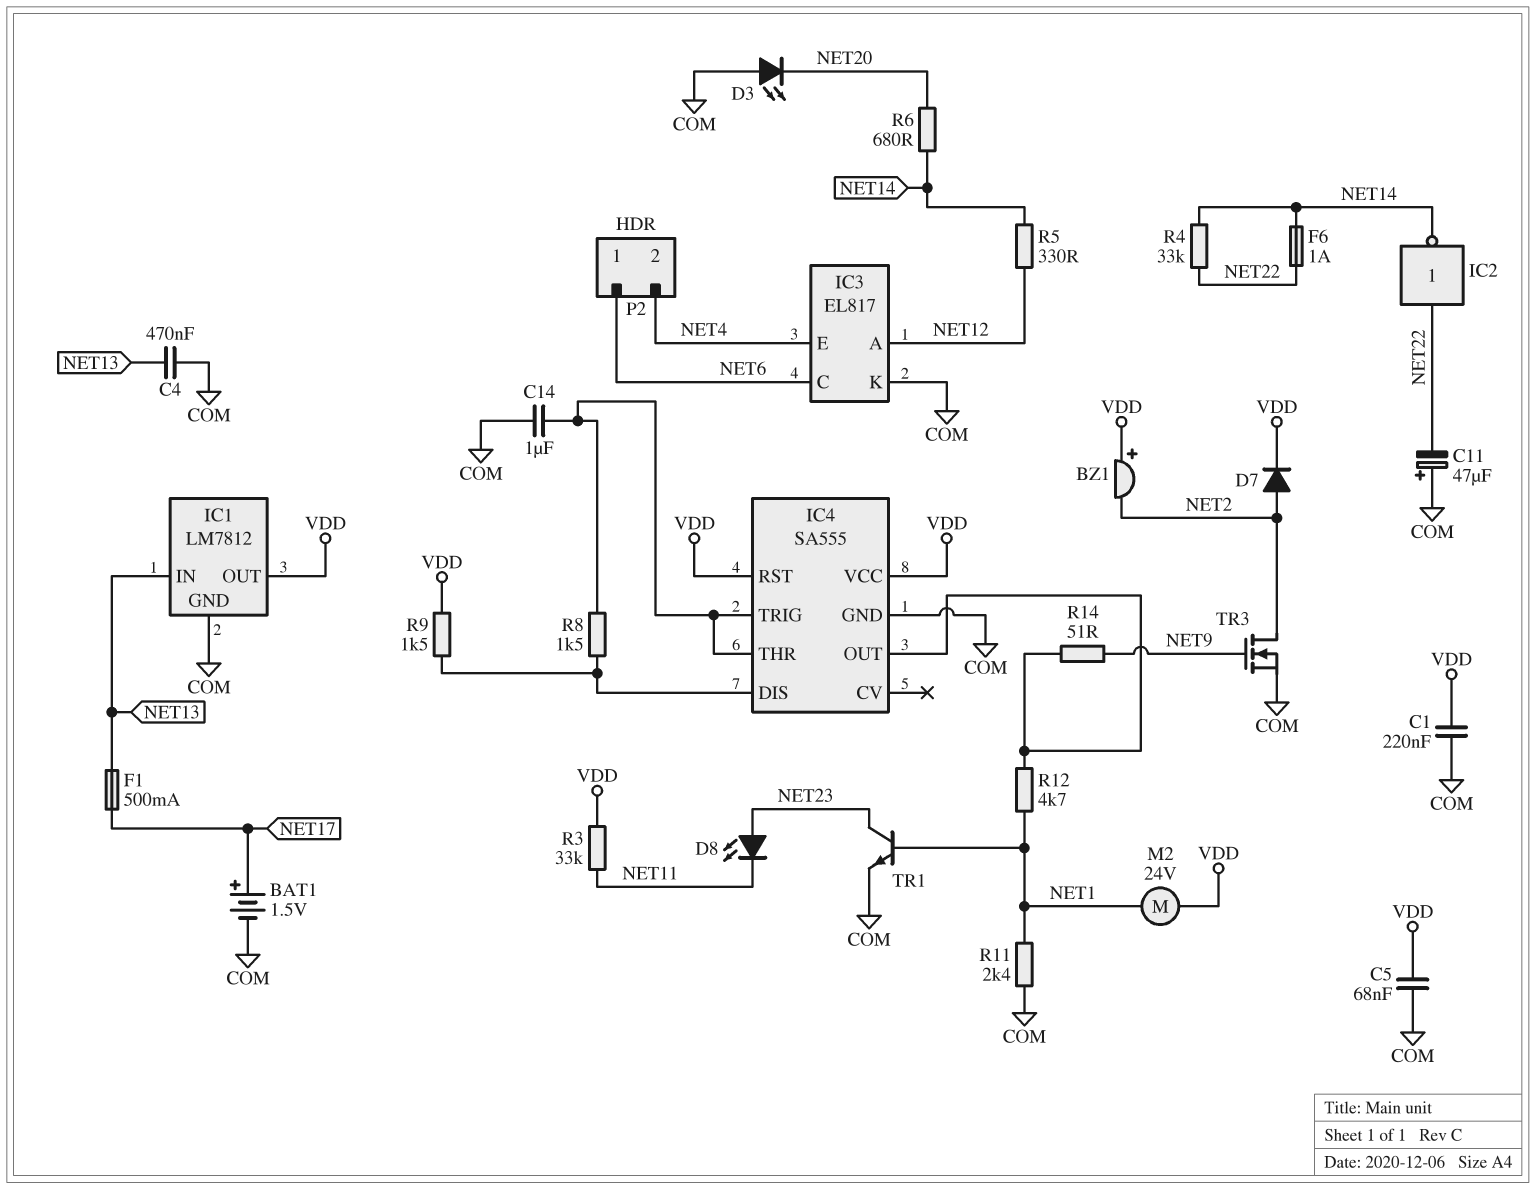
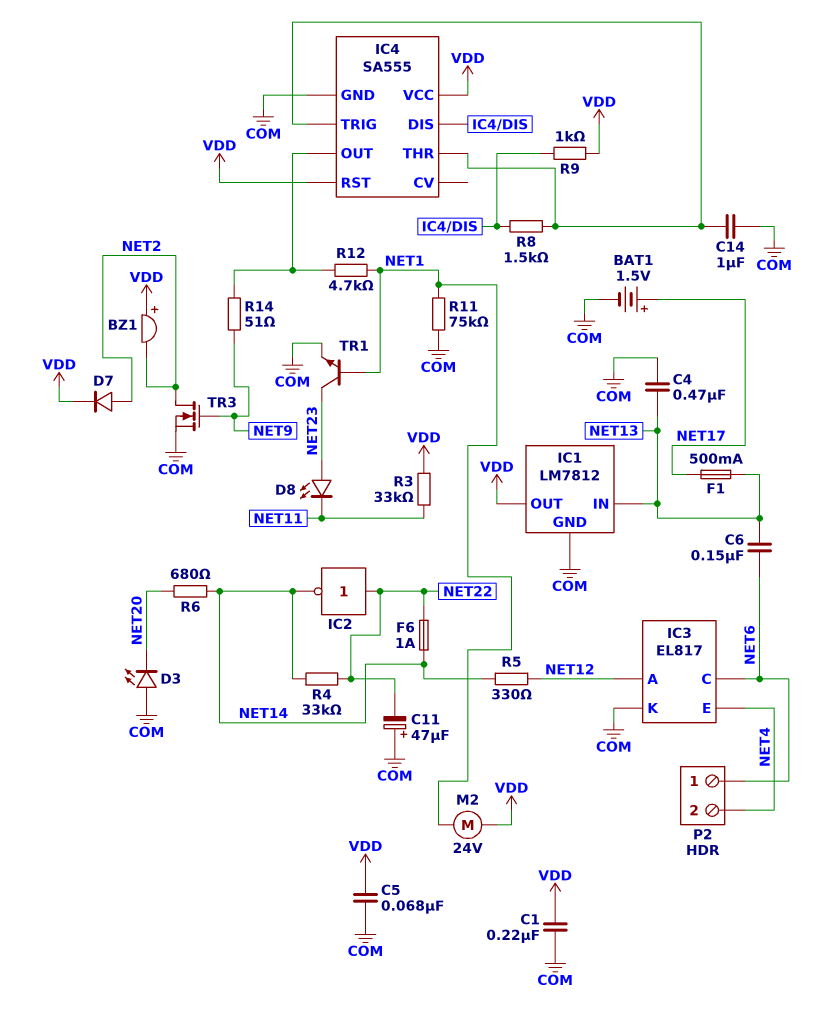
C6: none -> 150nF (NET6, NET13)
R9: 1.5k (IC4/DIS, VDD) -> 1k (IC4/DIS, VDD)
R11: 2.4k (COM, NET1) -> 75k (COM, NET1)

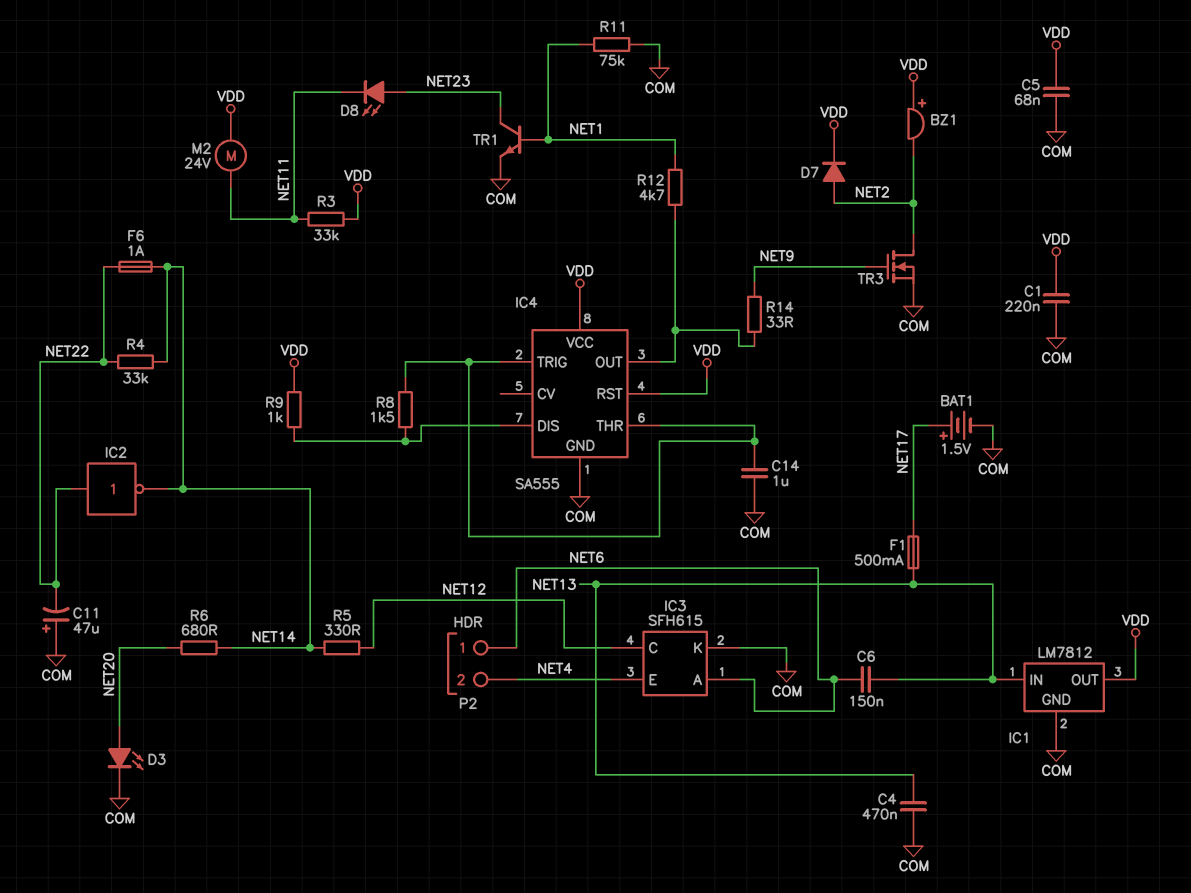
D3: LED (A COM, K NET20) -> LED (A NET20, K COM)
IC3: EL817 -> SFH615
IC3 pin A: NET12 -> NET6
IC3 pin C: NET6 -> NET12
M2: motor 24V (NET1, VDD) -> motor 24V (NET11, VDD)
R14: 51 (IC4/OUT, NET9) -> 33 (IC4/OUT, NET9)

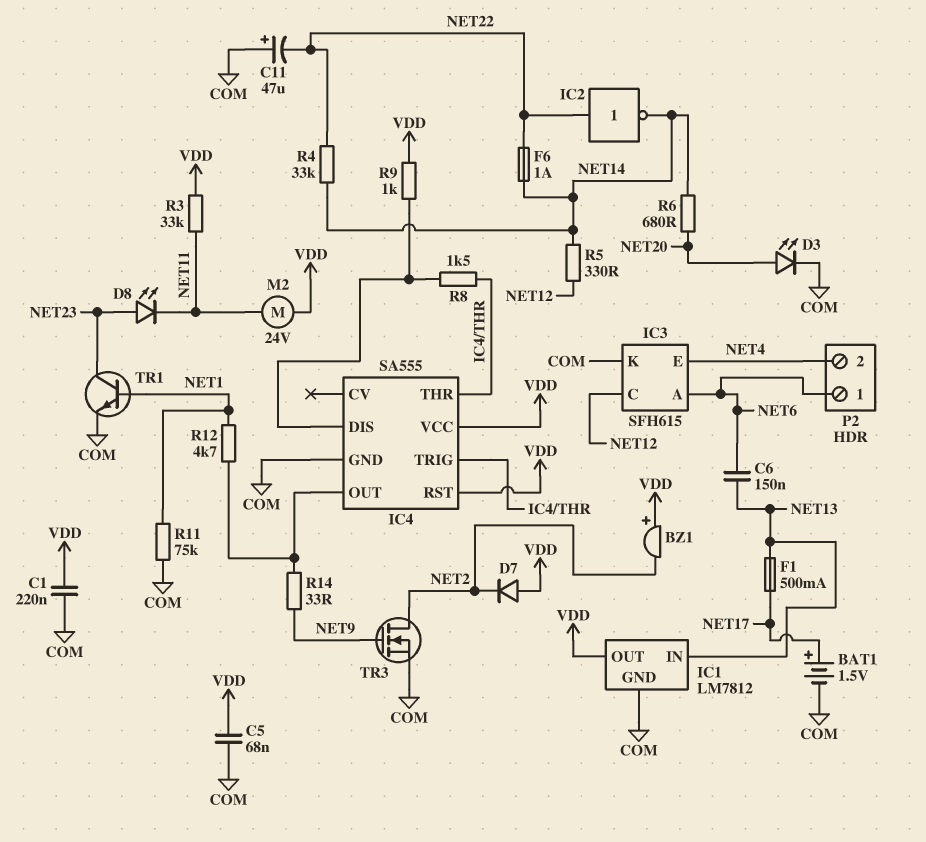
C4: 470nF (COM, NET13) -> none
C14: 1uF (COM, IC4/THR) -> none
D7: diode (A NET2, K VDD) -> diode (A VDD, K NET2)

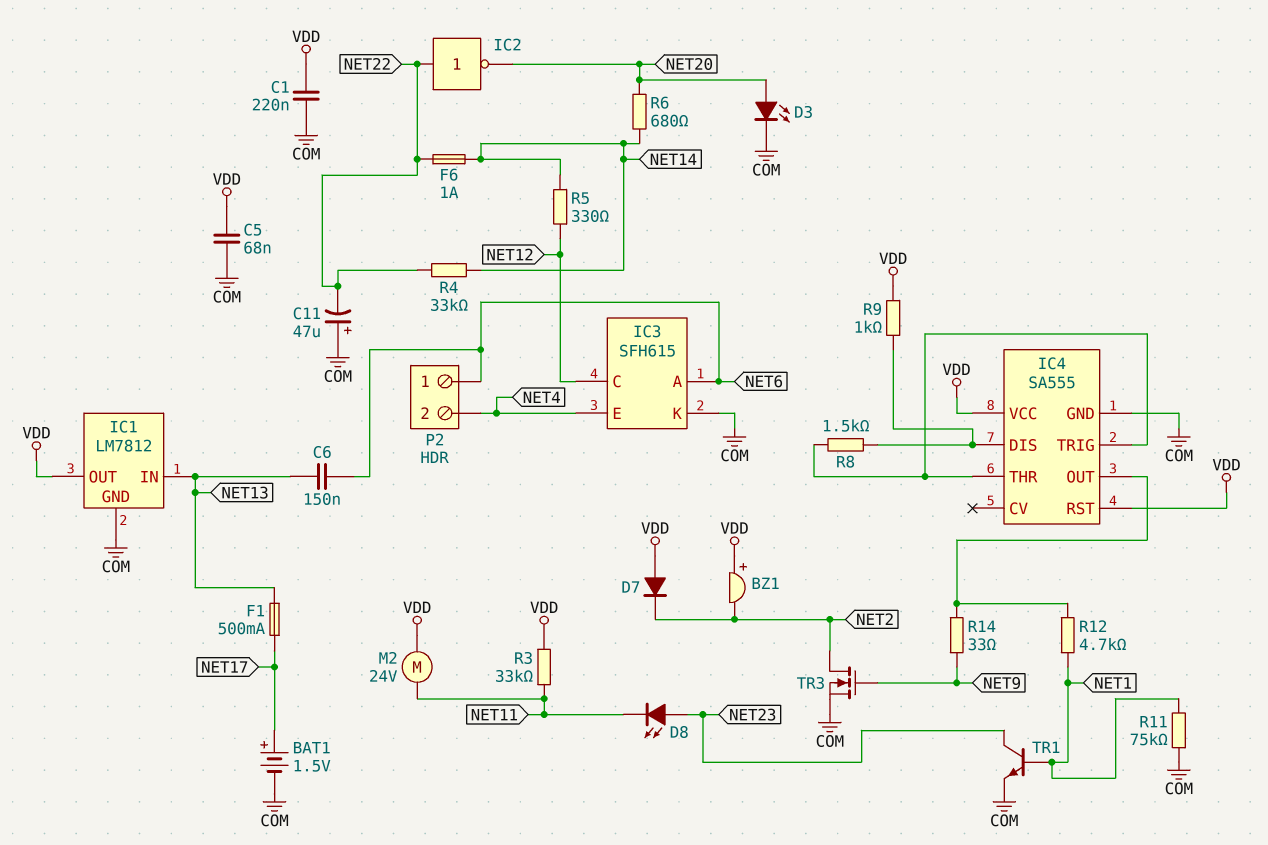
IC2: NOT (in NET22, out NET14) -> NOT (in NET22, out NET20)

